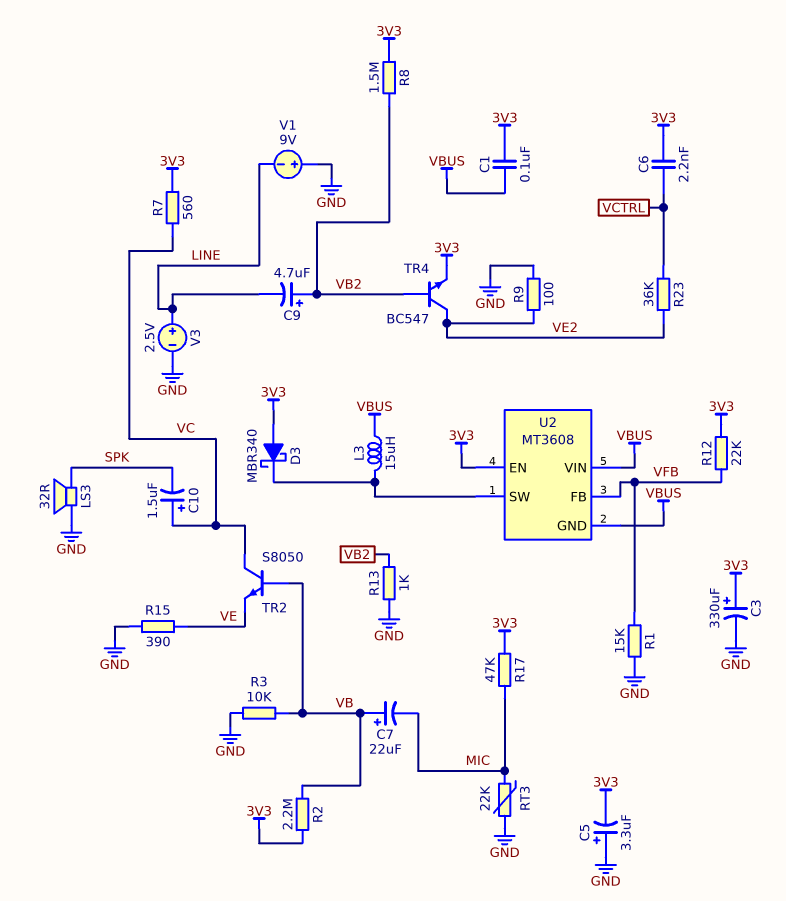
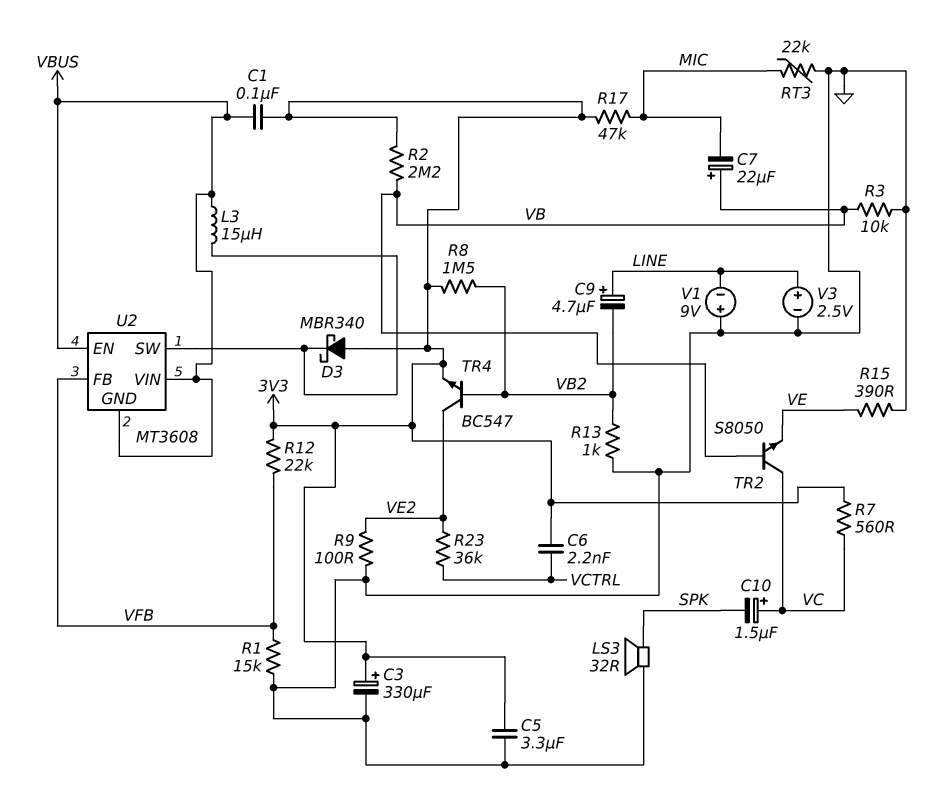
C5: 3.3uF (plus GND, minus 3V3) -> 3.3uF (3V3, GND)
C9: 4.7uF (plus VB2, minus LINE) -> 4.7uF (plus LINE, minus VB2)
U2 pin EN: 3V3 -> VBUS

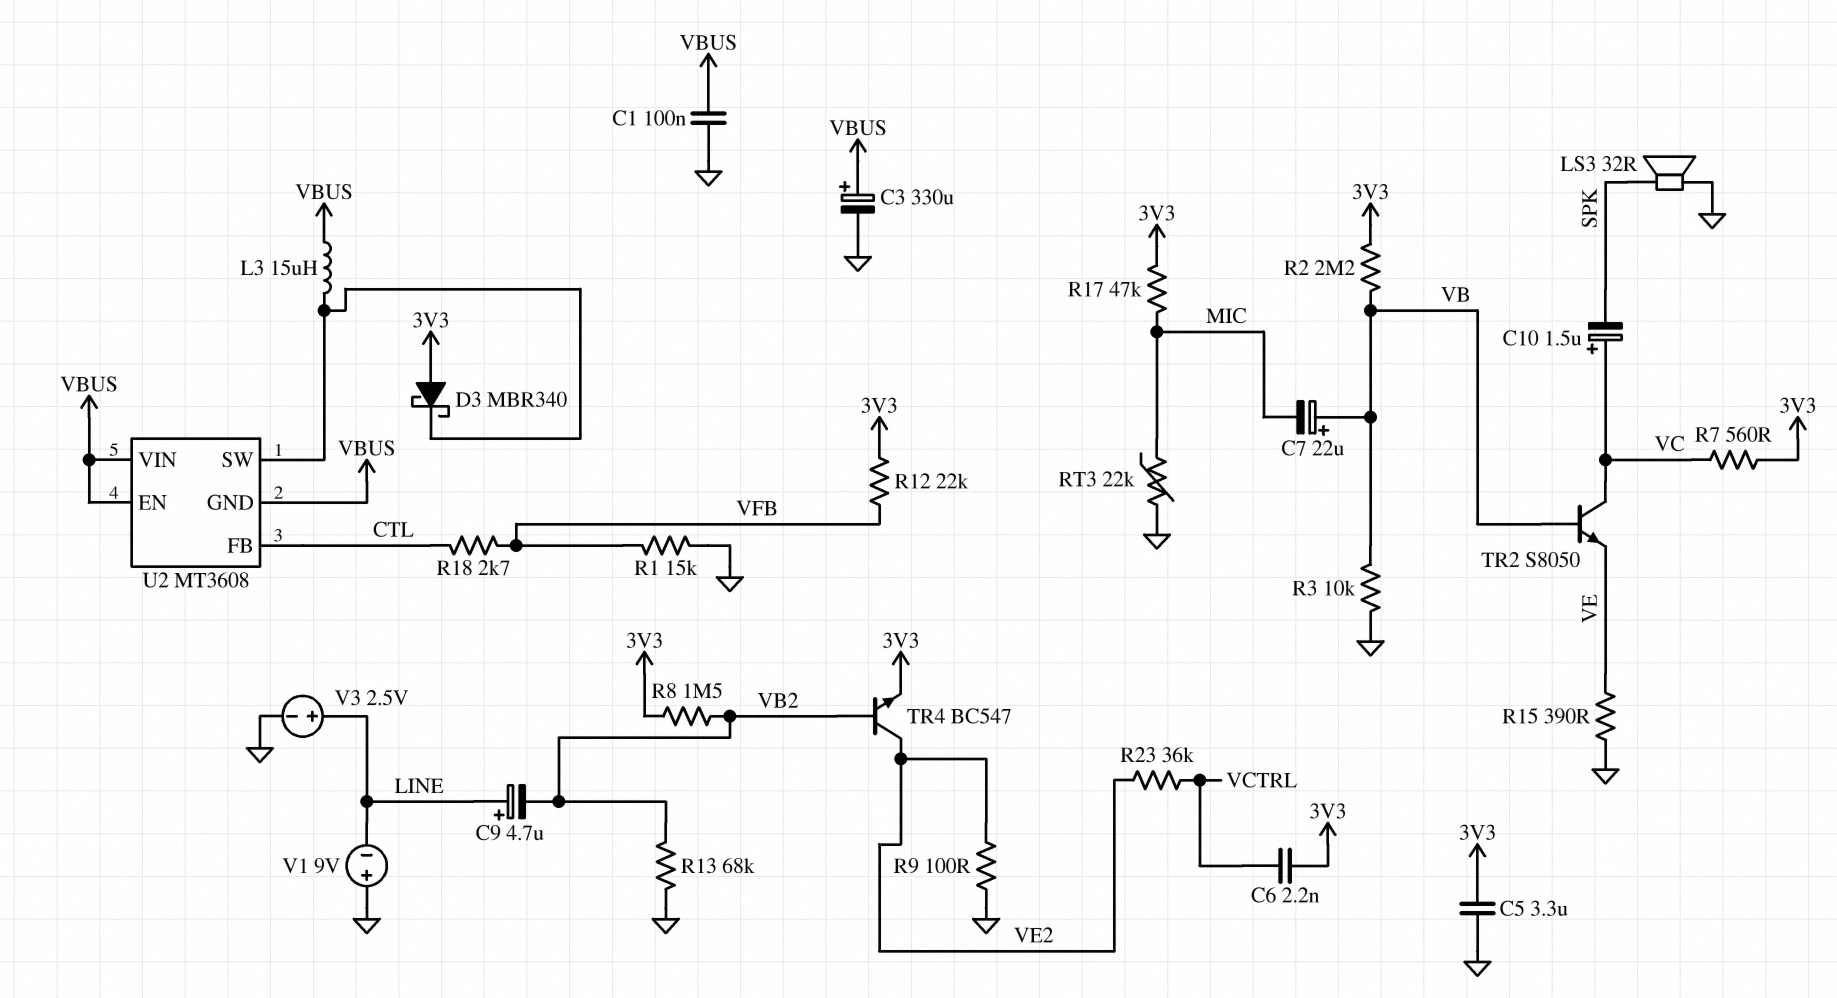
C1: 100nF (3V3, VBUS) -> 100nF (GND, VBUS)
C3: 330uF (plus 3V3, minus GND) -> 330uF (plus VBUS, minus GND)
R13: 1k (GND, VB2) -> 68k (GND, VB2)
R18: none -> 2.7k (CTL, VFB)
U2 pin FB: VFB -> CTL

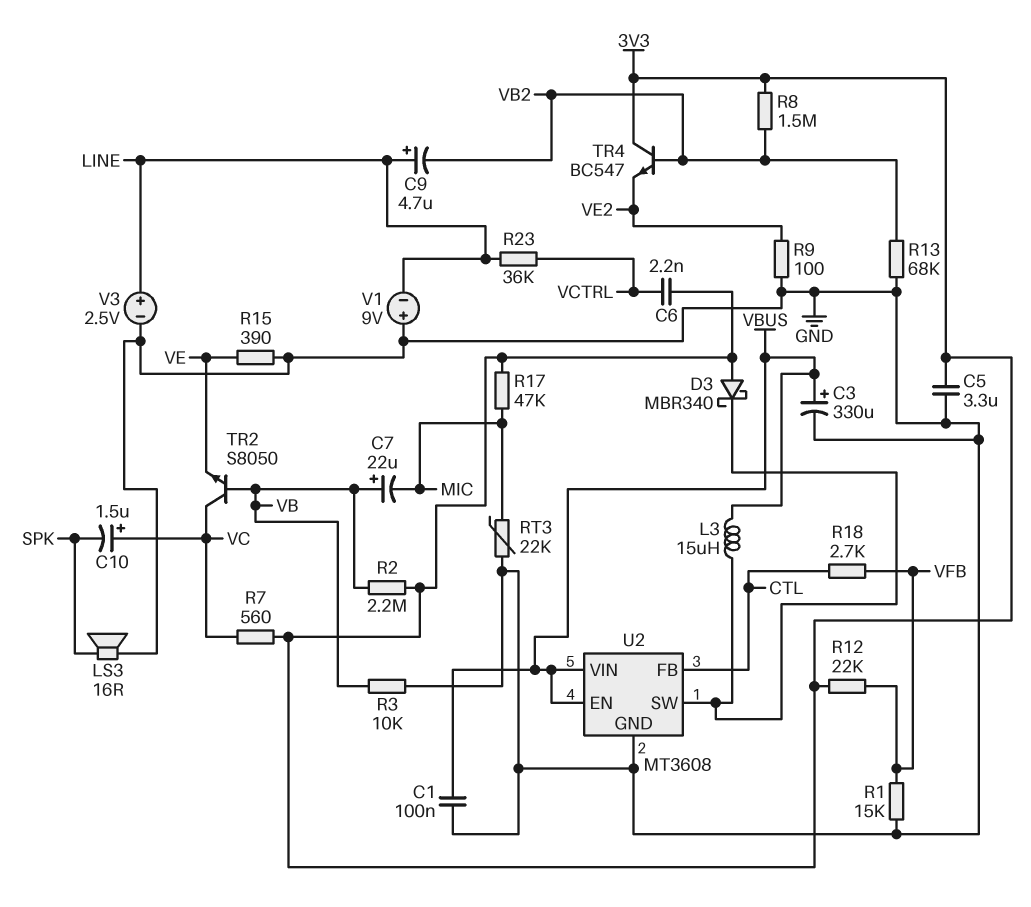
LS3: speaker 32R (GND, SPK) -> speaker 16R (GND, SPK)
R23: 36k (VCTRL, VE2) -> 36k (LINE, VCTRL)
TR4: NPN BC547 (B VB2, C VE2, E 3V3) -> NPN BC547 (B VB2, C 3V3, E VE2)
U2 pin GND: VBUS -> GND

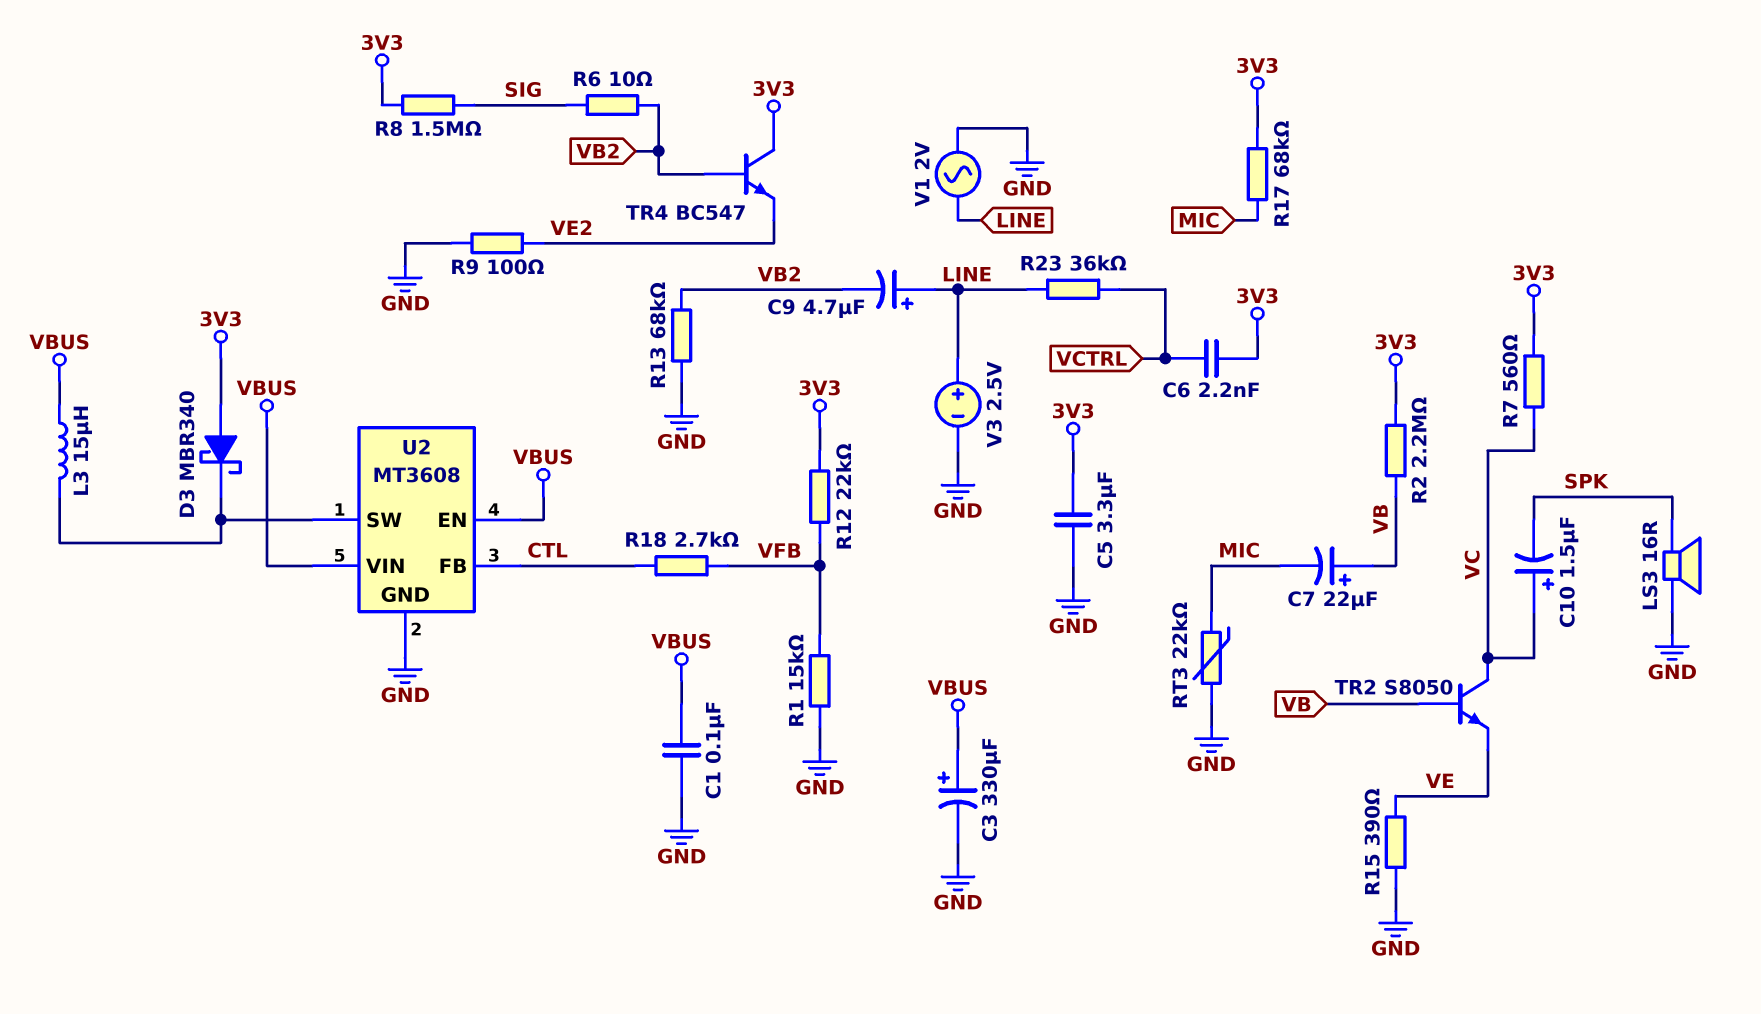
R3: 10k (GND, VB) -> none
R6: none -> 10 (SIG, VB2)
R8: 1.5M (3V3, VB2) -> 1.5M (3V3, SIG)
R17: 47k (3V3, MIC) -> 68k (3V3, MIC)
V1: 9V (plus GND, minus LINE) -> AC 2V (GND, LINE)

